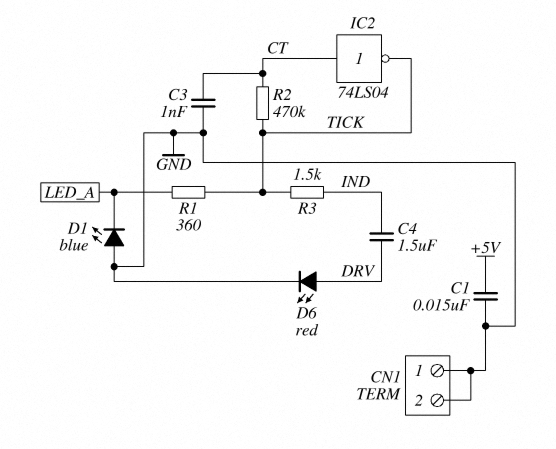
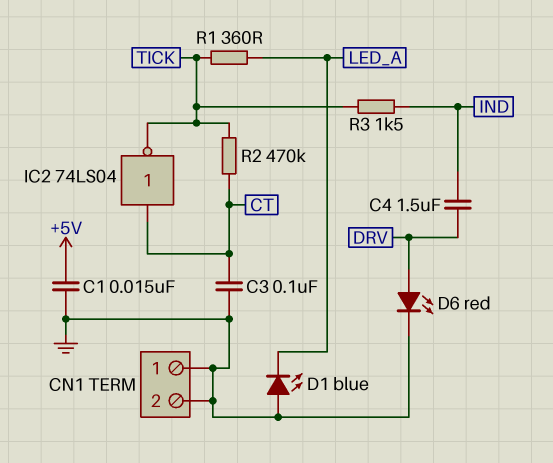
C3: 1nF (CT, GND) -> 100nF (CT, GND)

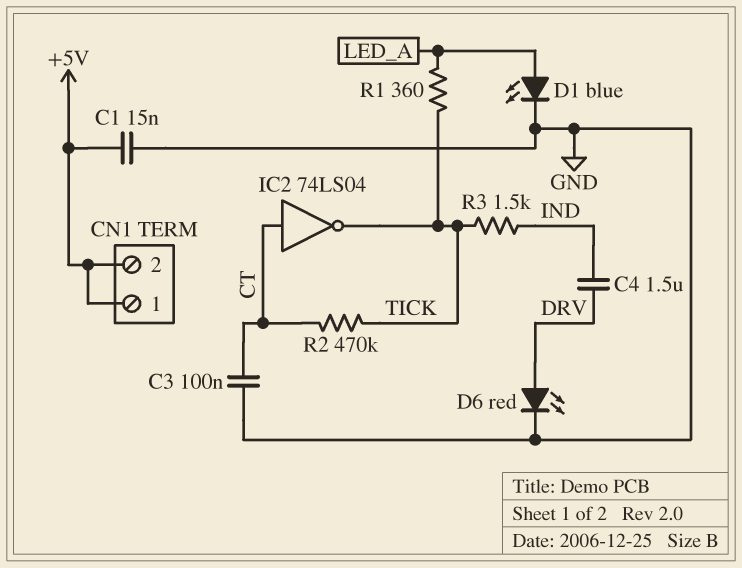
CN1 pin 1: GND -> +5V
CN1 pin 2: GND -> +5V
D1: LED blue (A GND, K LED_A) -> LED blue (A LED_A, K GND)

